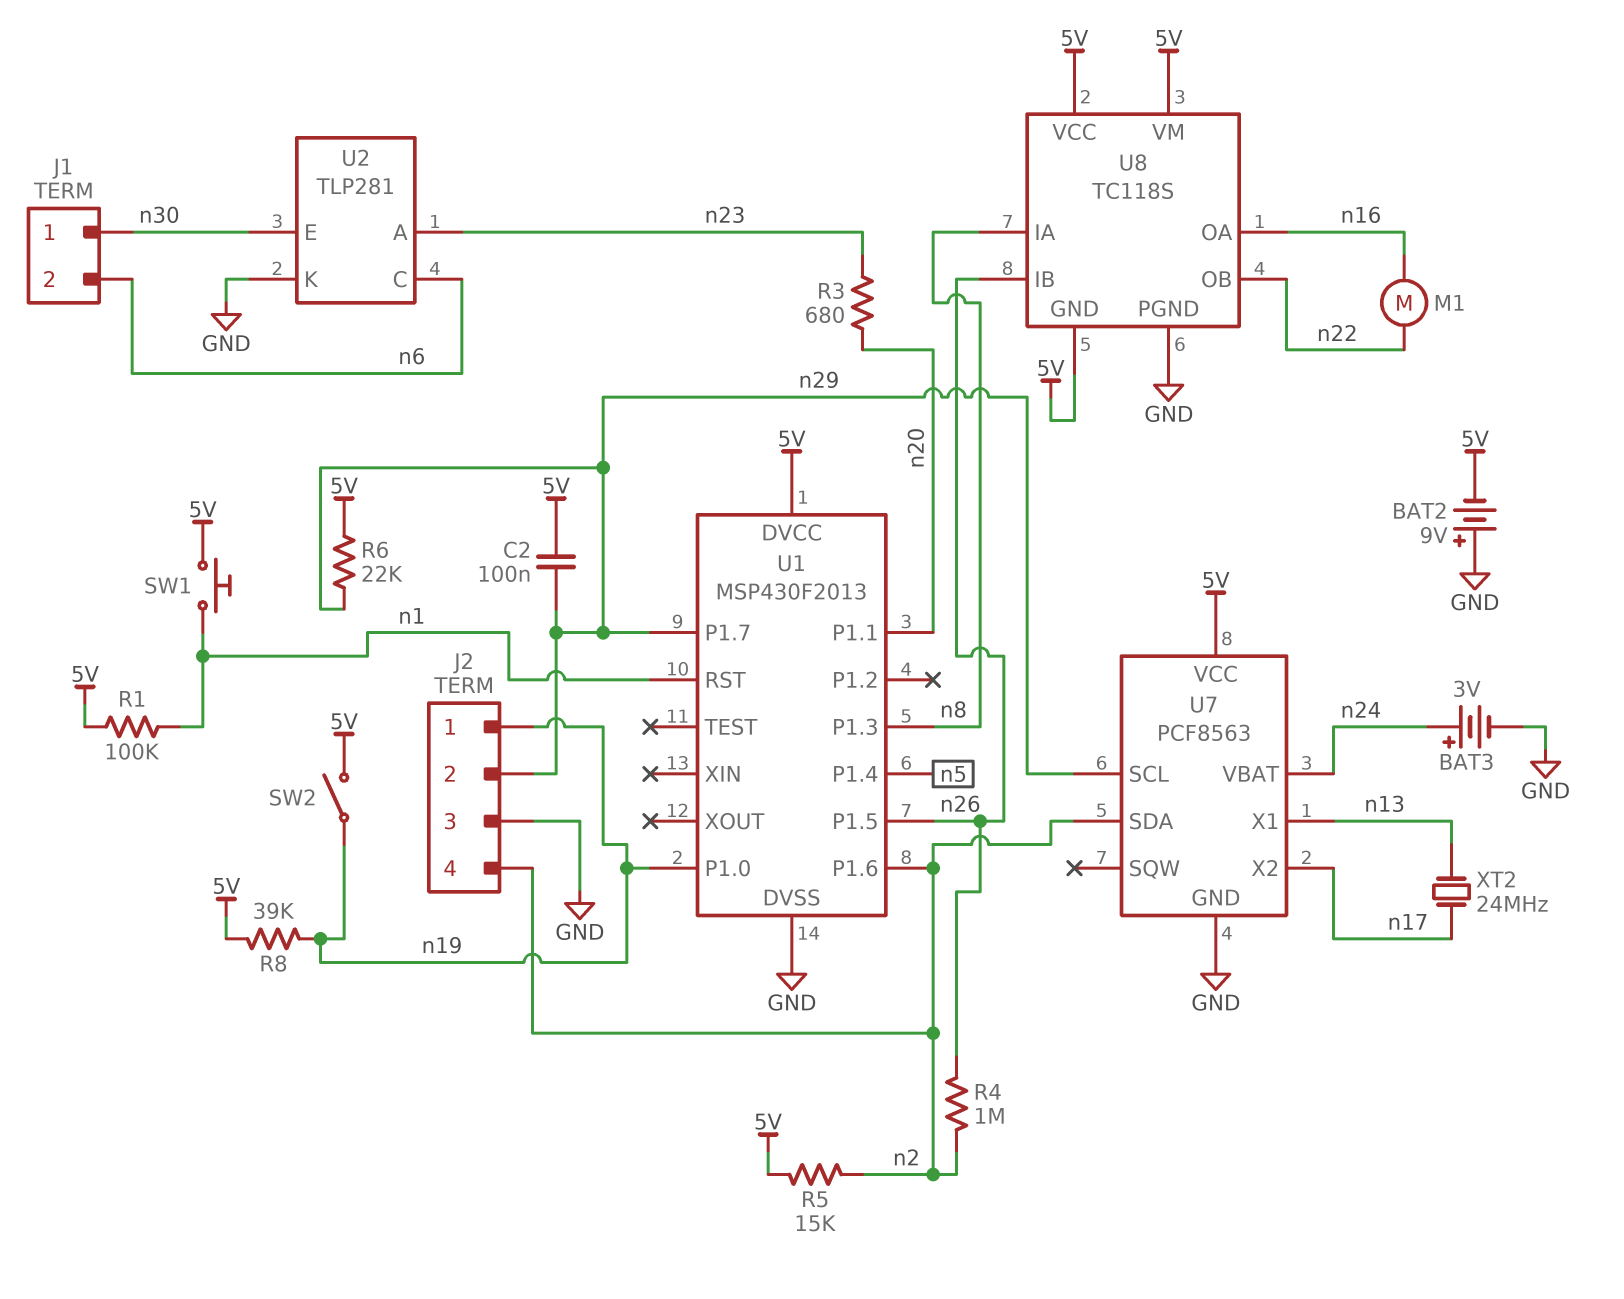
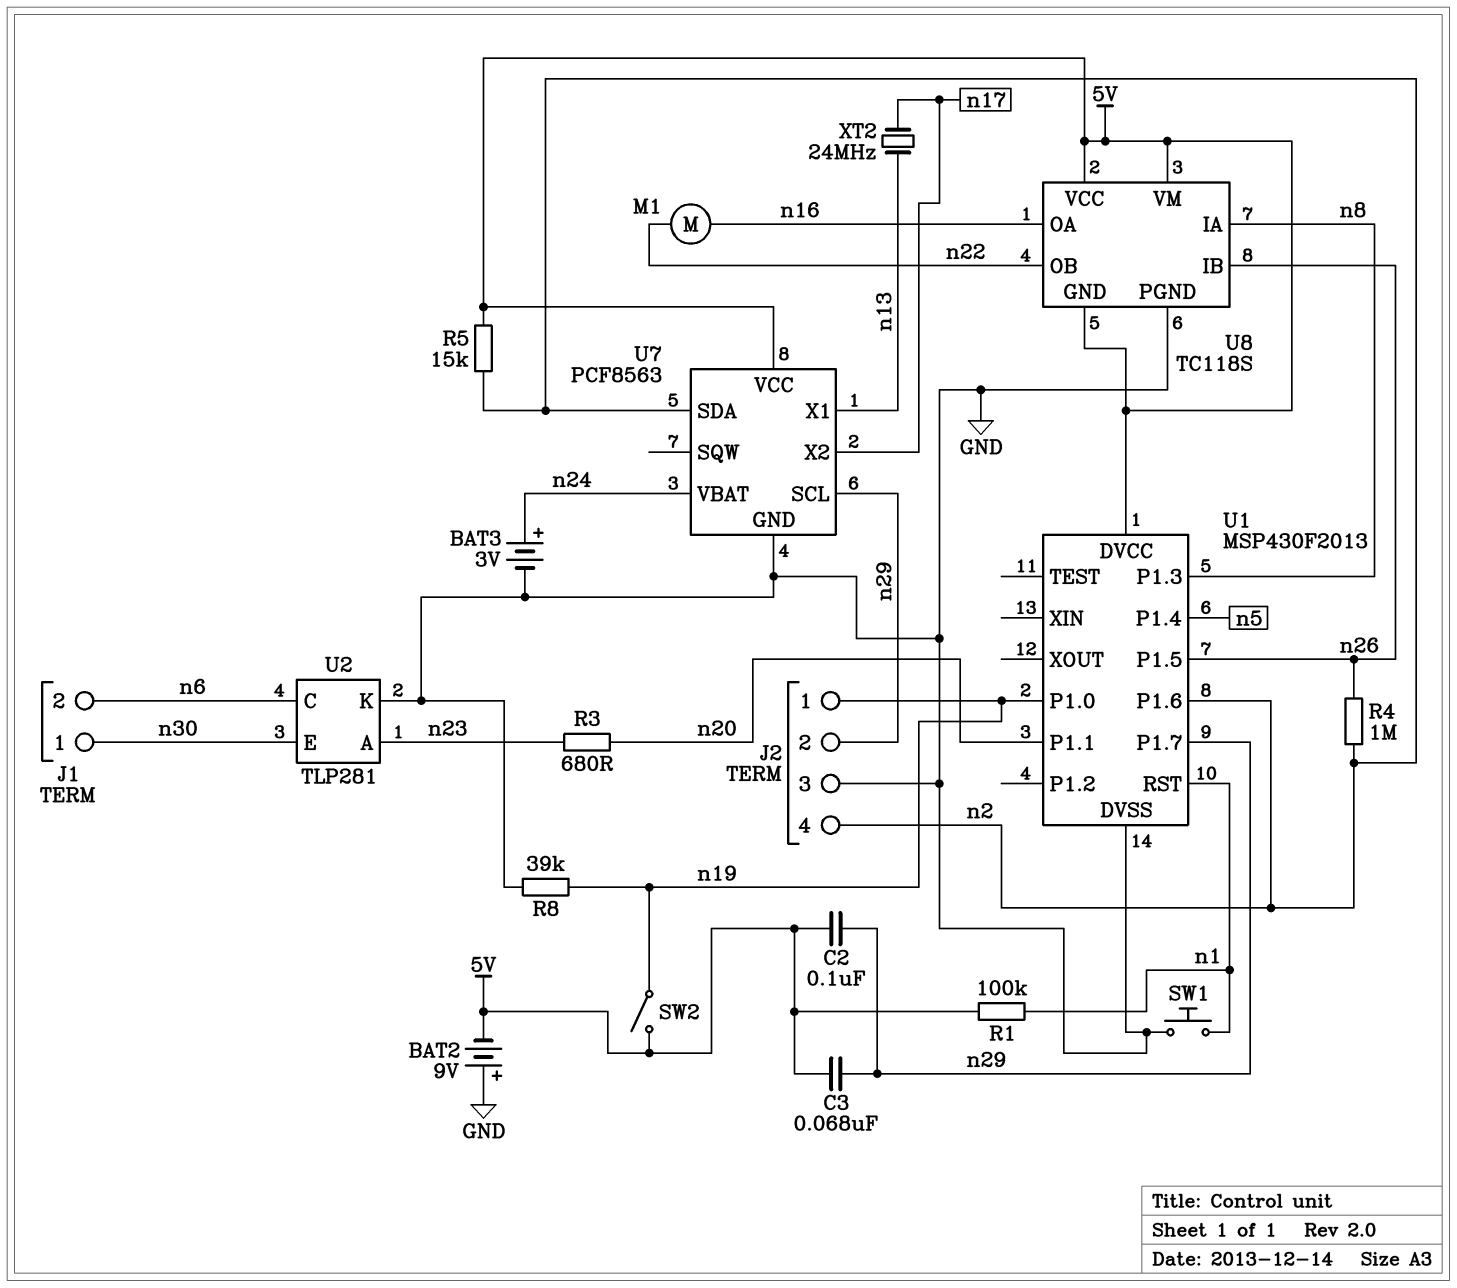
C3: none -> 68nF (5V, n29)
R6: 22k (5V, n29) -> none
R8: 39k (5V, n19) -> 39k (GND, n19)
SW1: button (5V, n1) -> button (GND, n1)

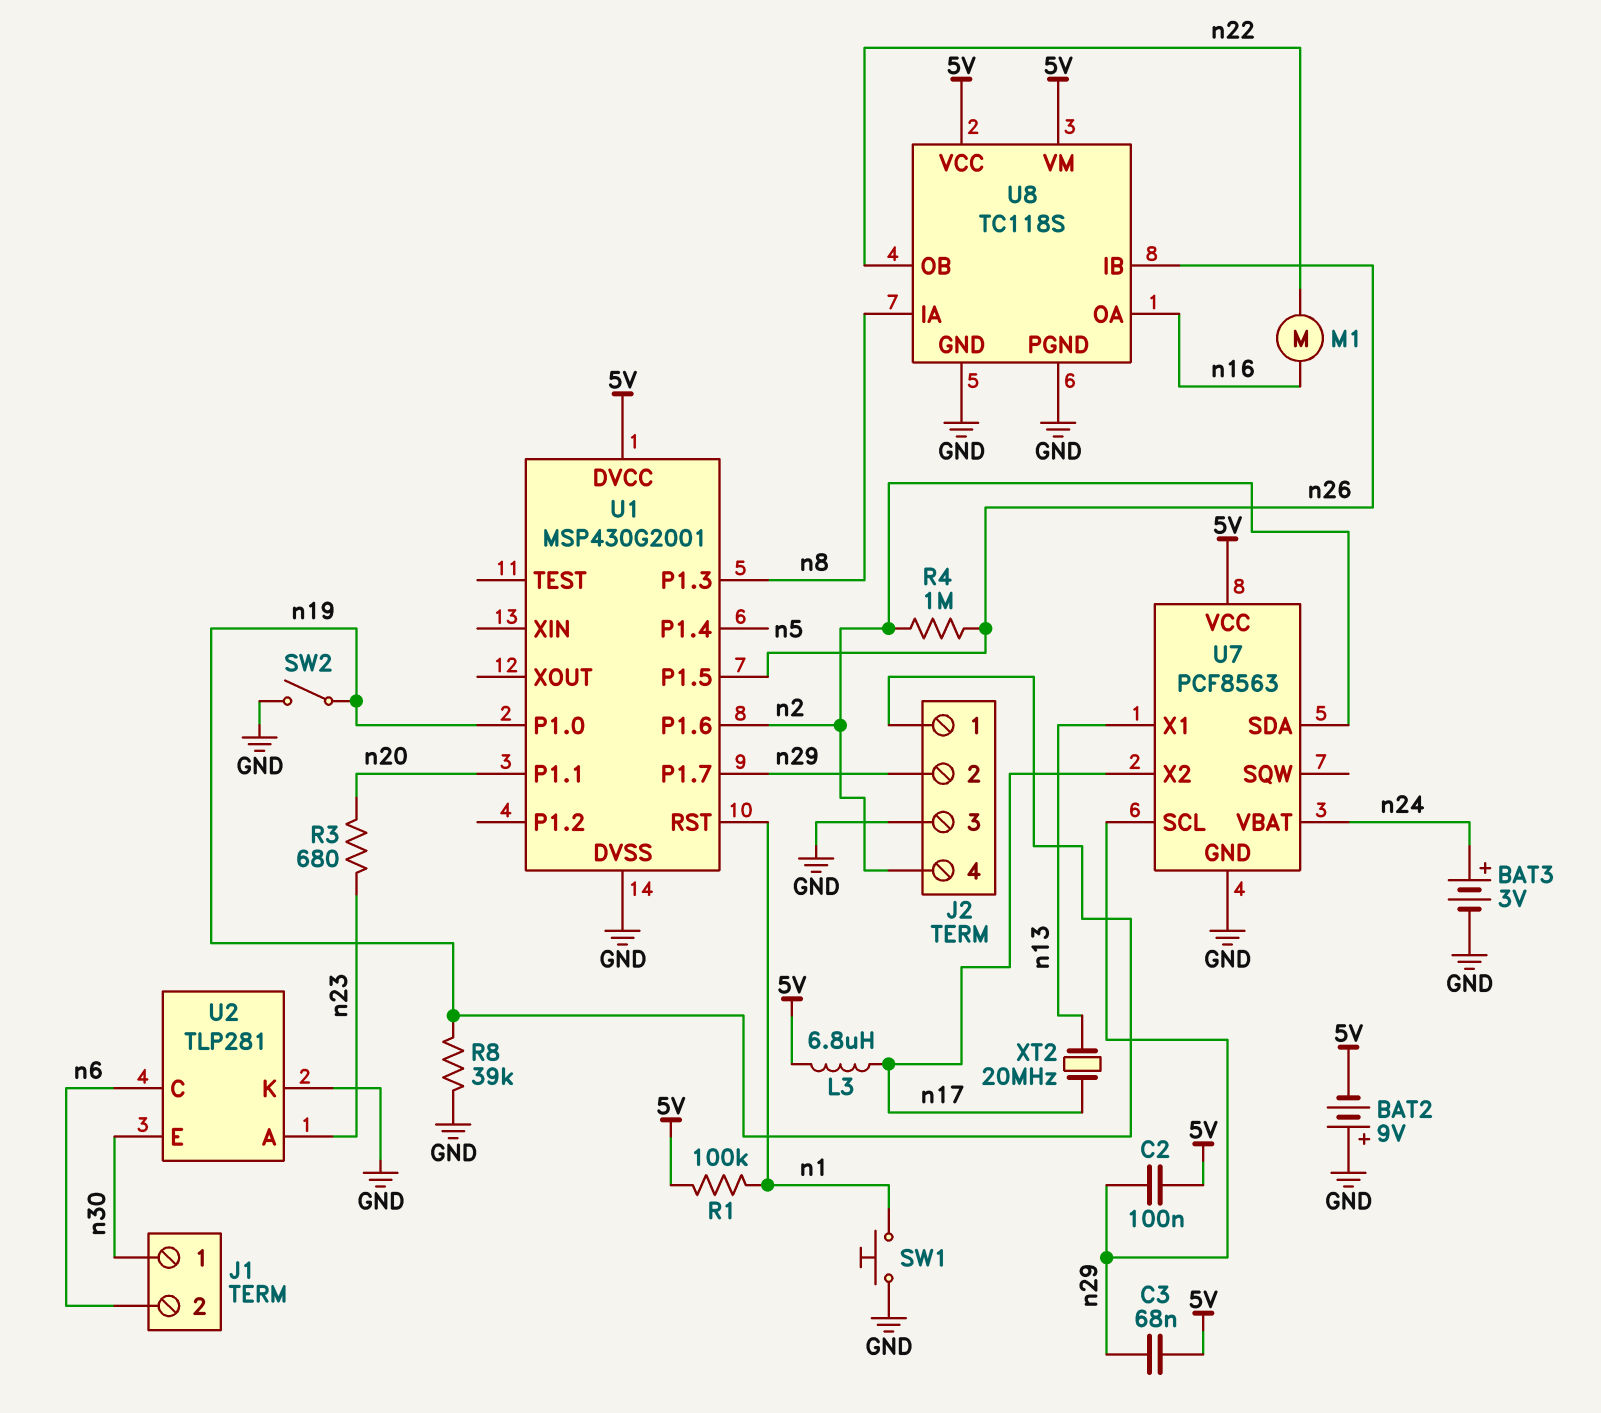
L3: none -> 6.8uH (5V, n17)
R5: 15k (5V, n2) -> none
SW2: switch (5V, n19) -> switch (GND, n19)
U1: MSP430F2013 -> MSP430G2001
U8 pin GND: 5V -> GND
XT2: 24MHz (n13, n17) -> 20MHz (n13, n17)

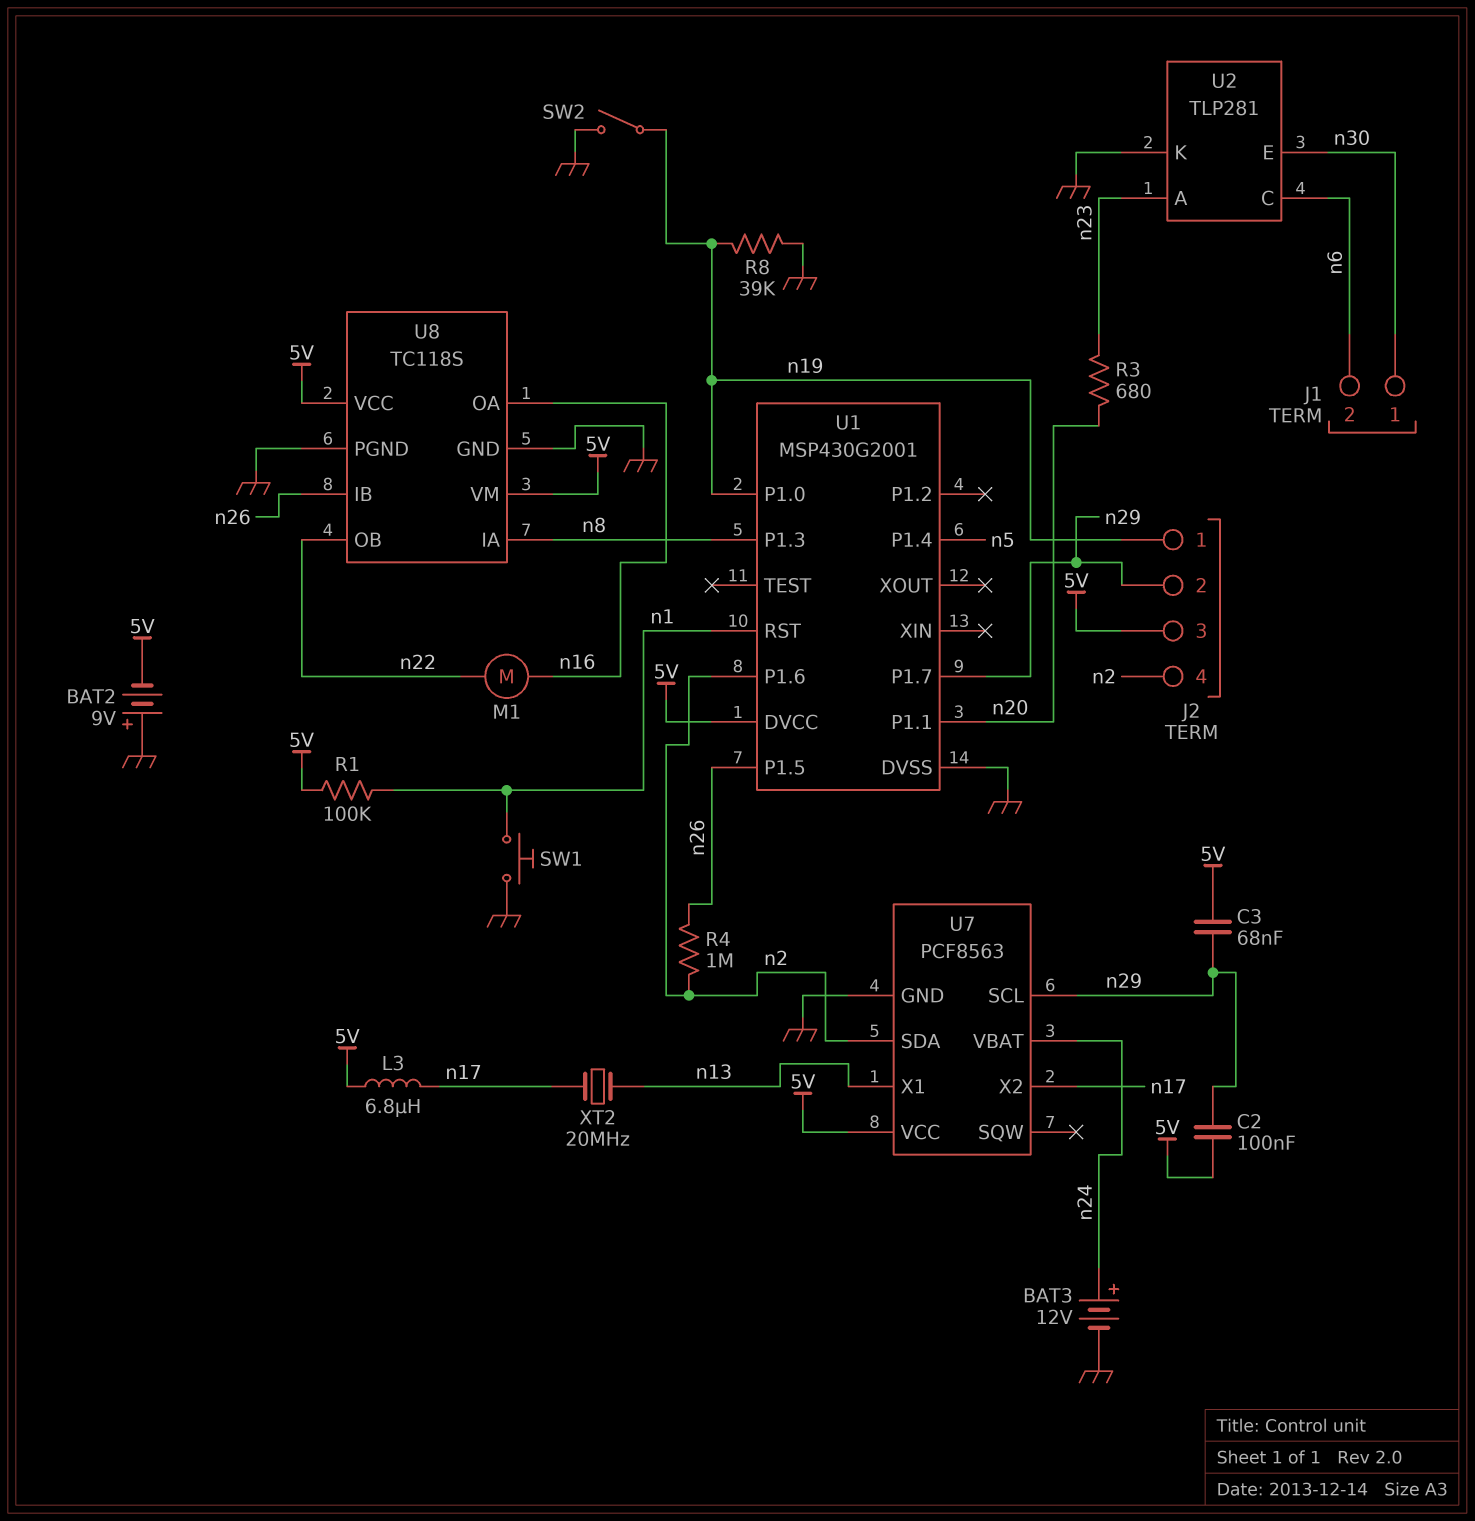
BAT3: 3V (plus n24, minus GND) -> 12V (plus n24, minus GND)
J2 pin 3: GND -> 5V

